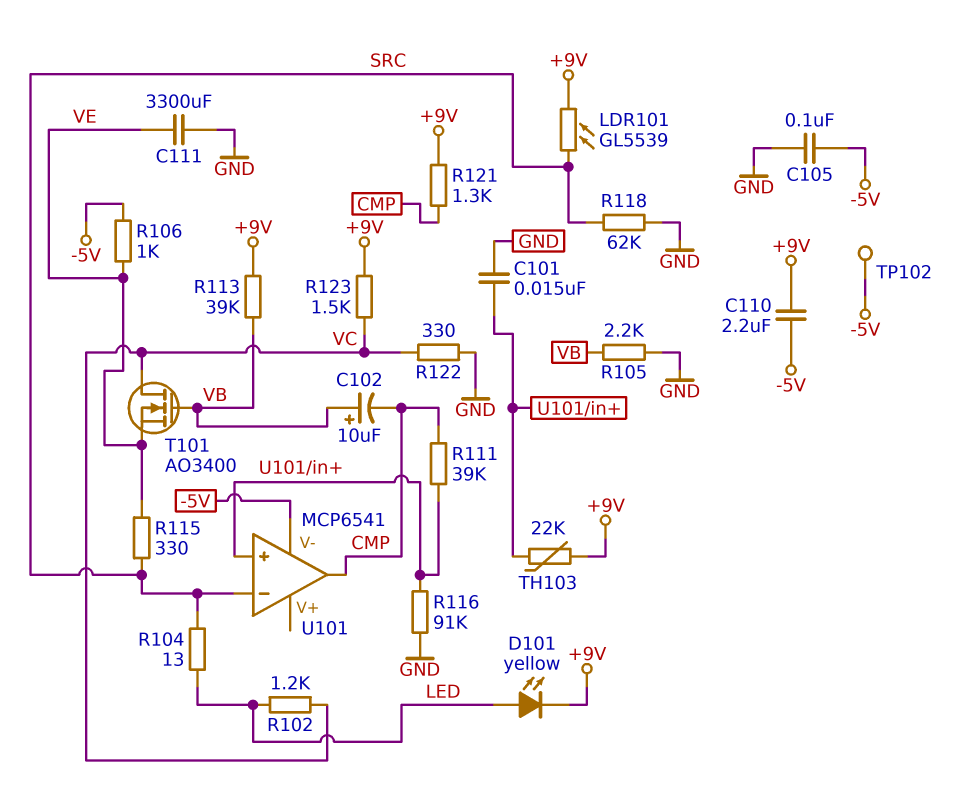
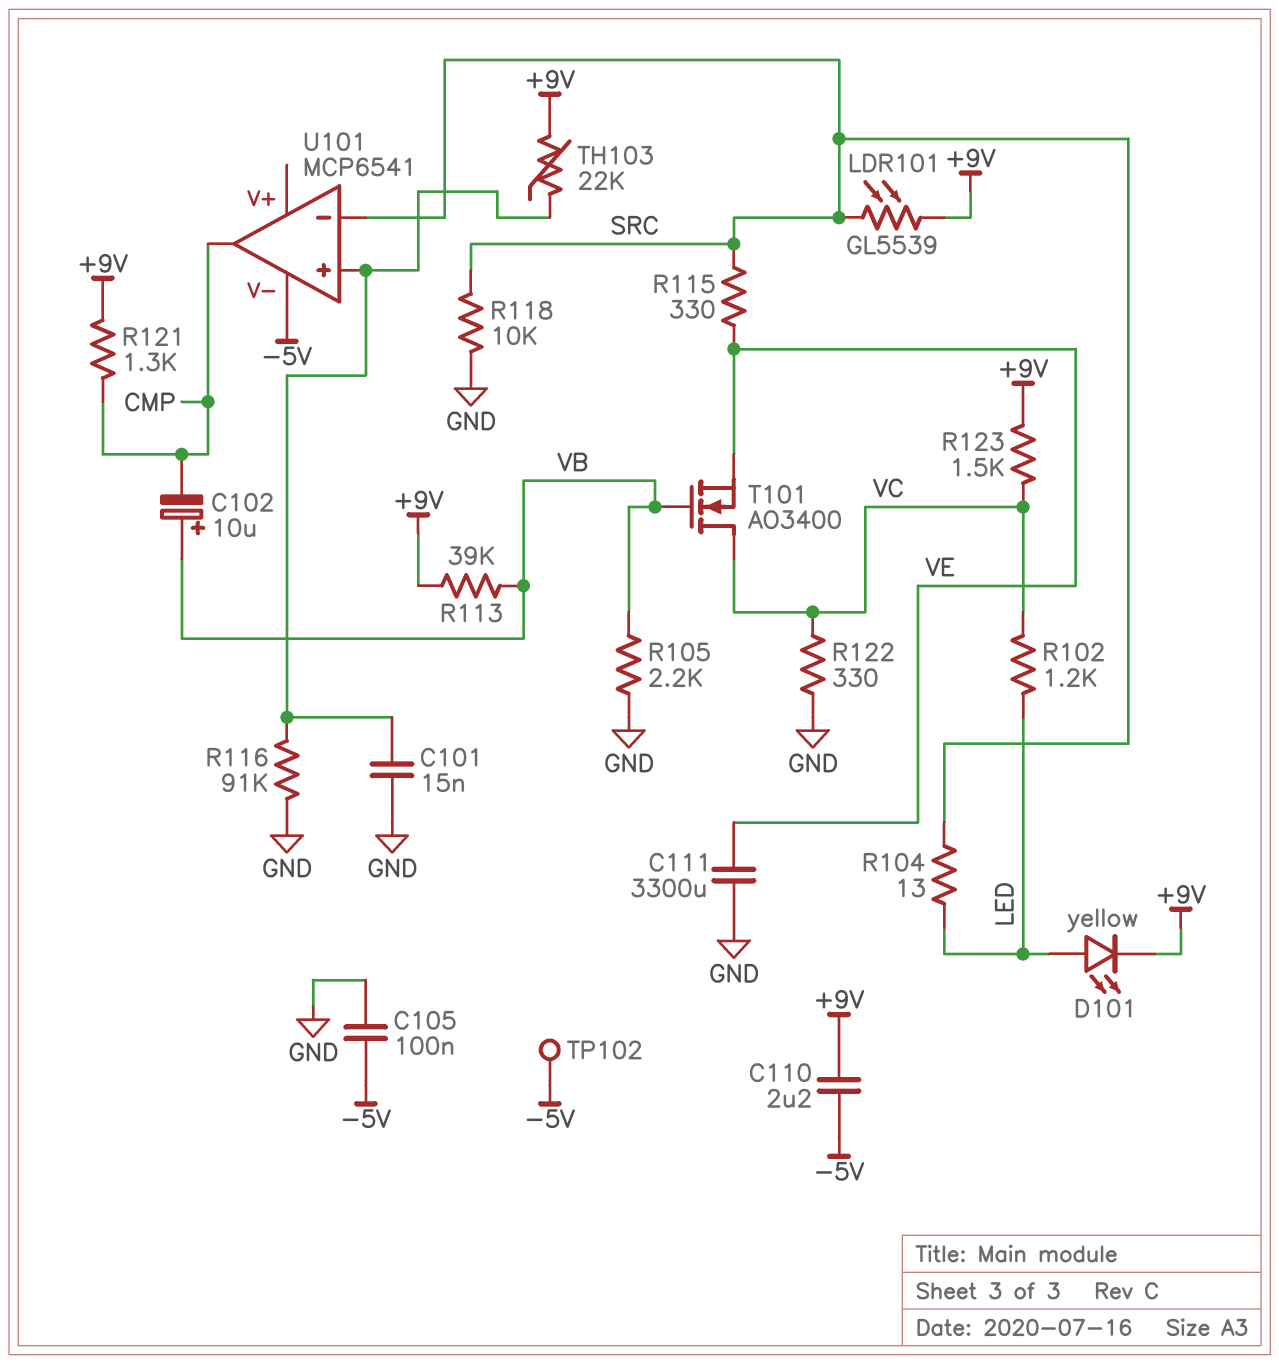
R106: 1k (-5V, VE) -> none
R111: 39k (CMP, U101/in+) -> none
R118: 62k (GND, SRC) -> 10k (GND, SRC)

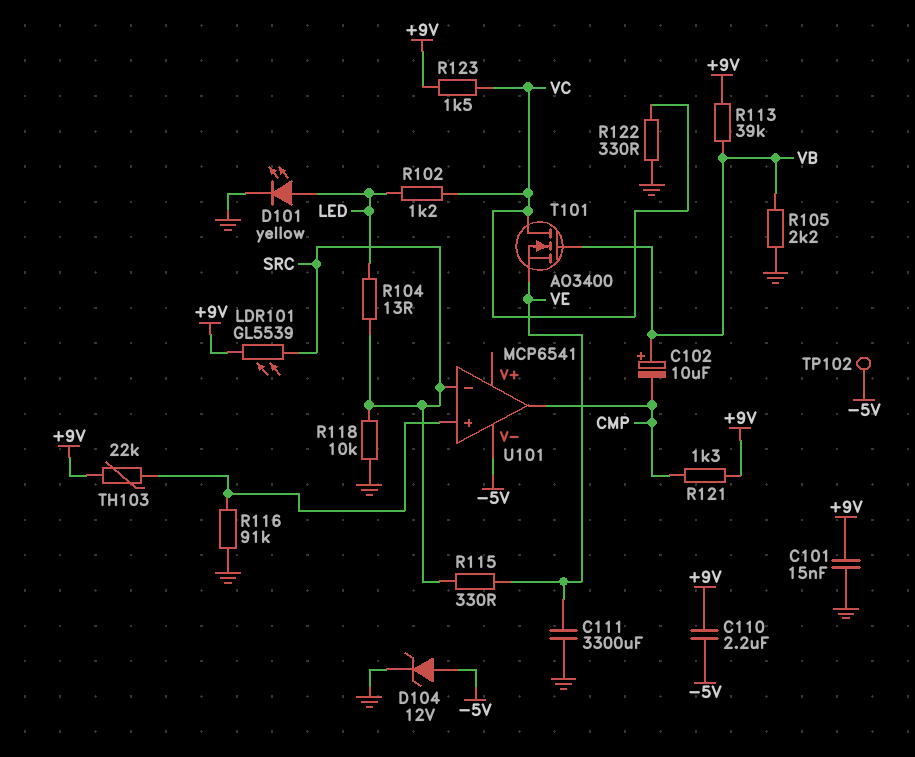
C101: 15nF (GND, U101/in+) -> 15nF (+9V, GND)
C105: 100nF (-5V, GND) -> none
D101: LED yellow (A LED, K +9V) -> LED yellow (A LED, K GND)
D104: none -> zener 12V (A -5V, K GND)

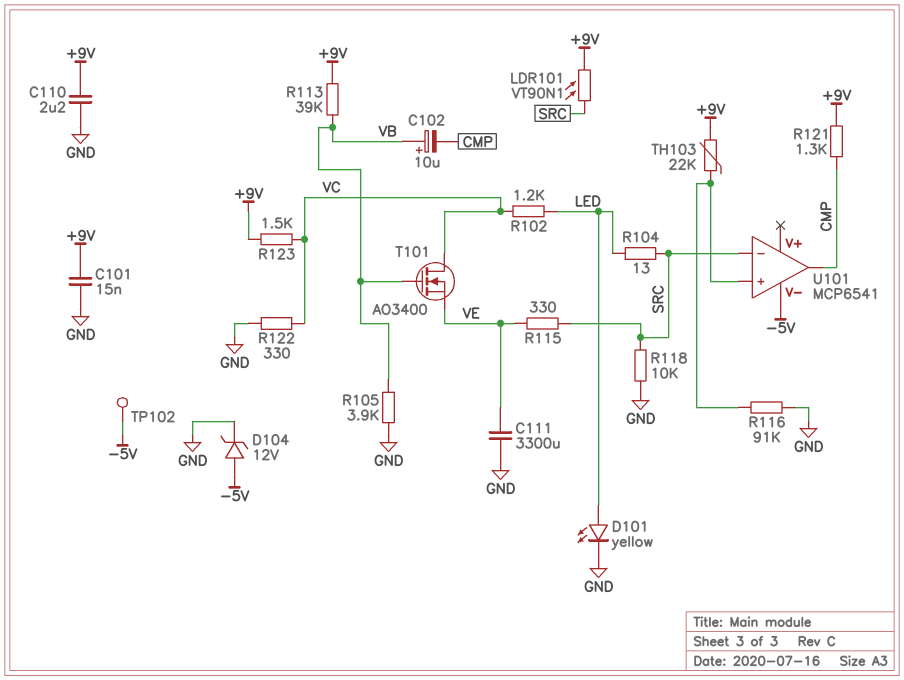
C110: 2.2uF (+9V, -5V) -> 2.2uF (+9V, GND)
LDR101: GL5539 (+9V, SRC) -> VT90N1 (+9V, SRC)
R105: 2.2k (GND, VB) -> 3.9k (GND, VB)

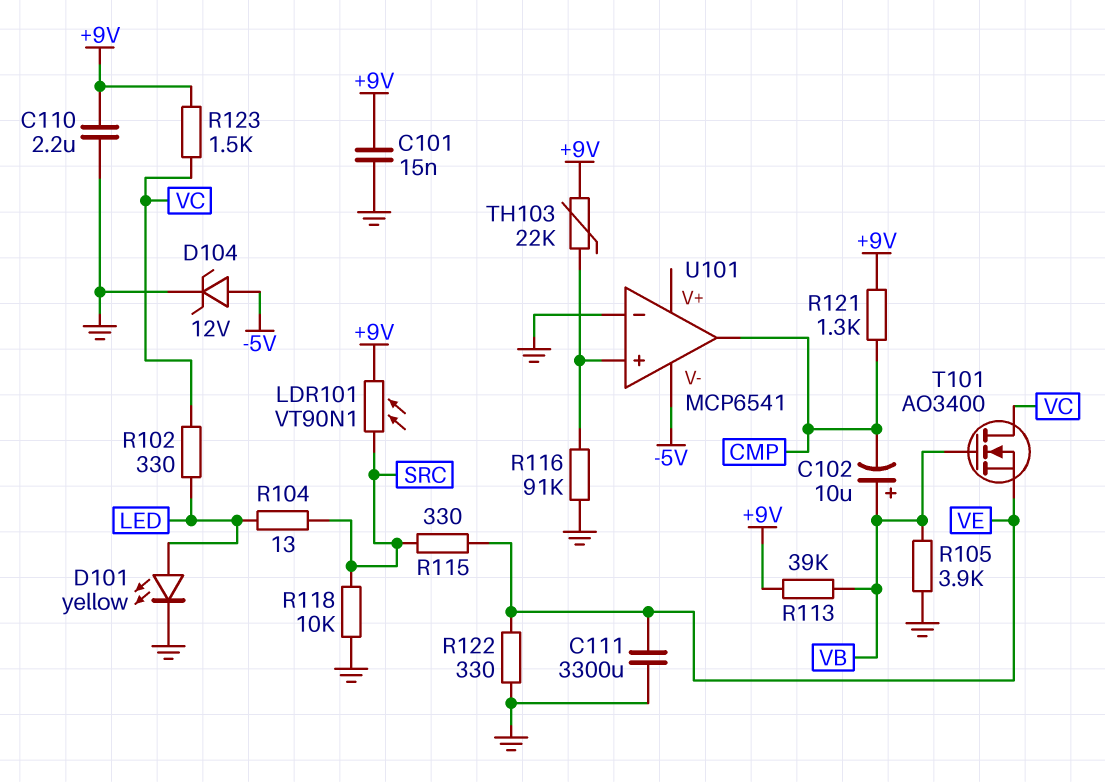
R102: 1.2k (LED, VC) -> 330 (LED, VC)
R122: 330 (GND, VC) -> 330 (GND, VE)
TP102: test point (-5V) -> none
U101 pin in-: SRC -> GND

